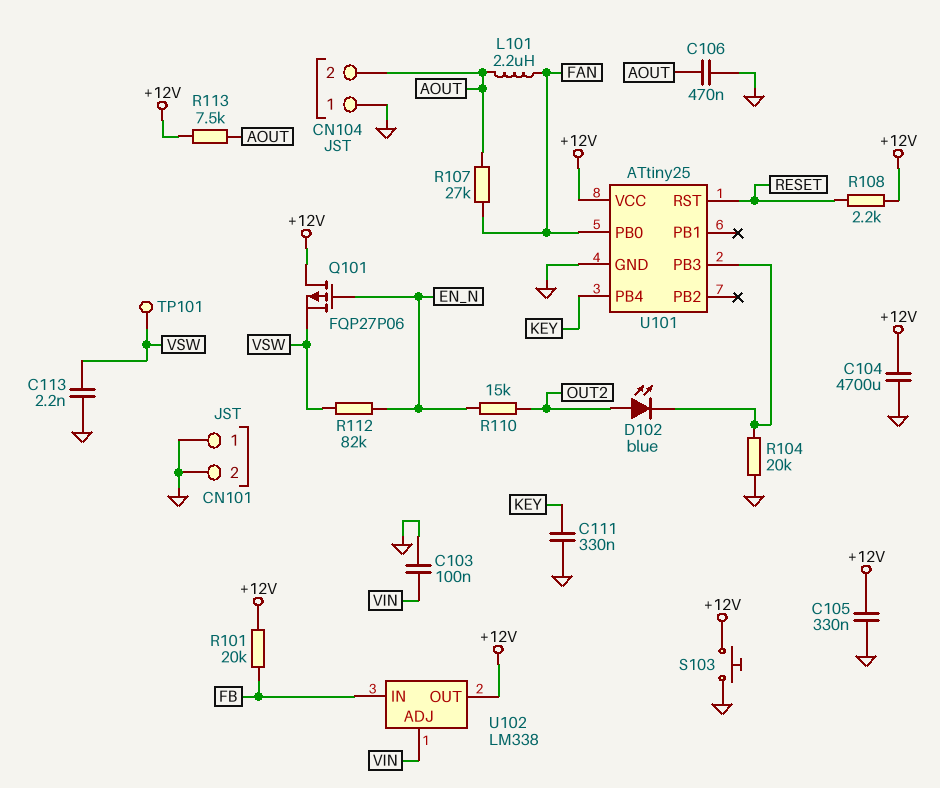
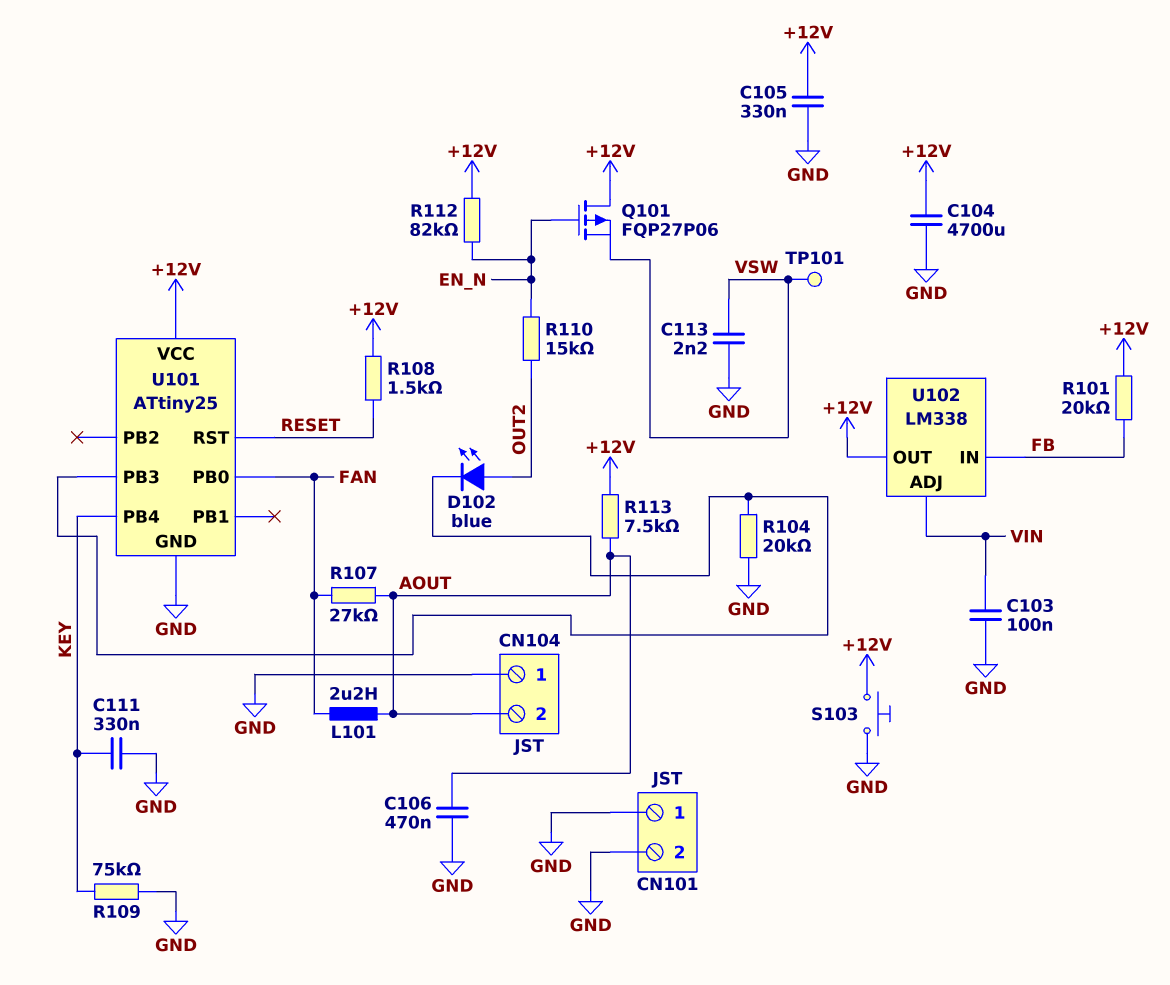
R108: 2.2k (+12V, RESET) -> 1.5k (+12V, RESET)
R109: none -> 75k (GND, KEY)
R112: 82k (EN_N, VSW) -> 82k (+12V, EN_N)

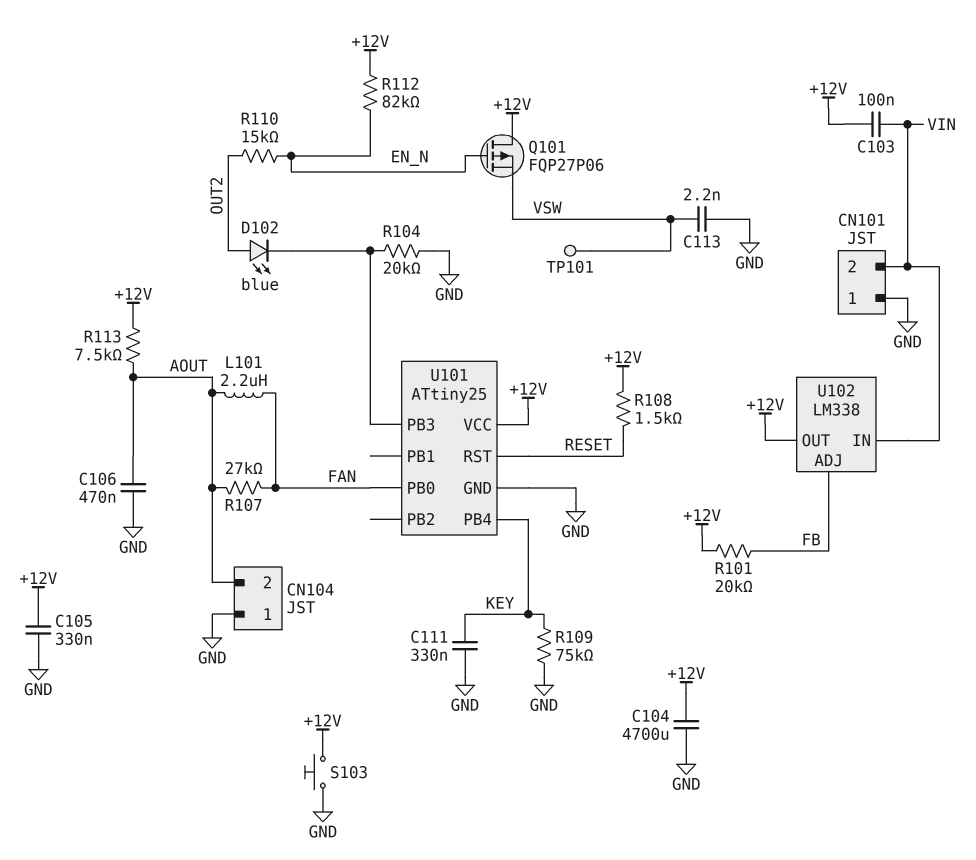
C103: 100nF (GND, VIN) -> 100nF (+12V, VIN)
CN101 pin 2: GND -> VIN
U102 pin ADJ: VIN -> FB
U102 pin IN: FB -> VIN

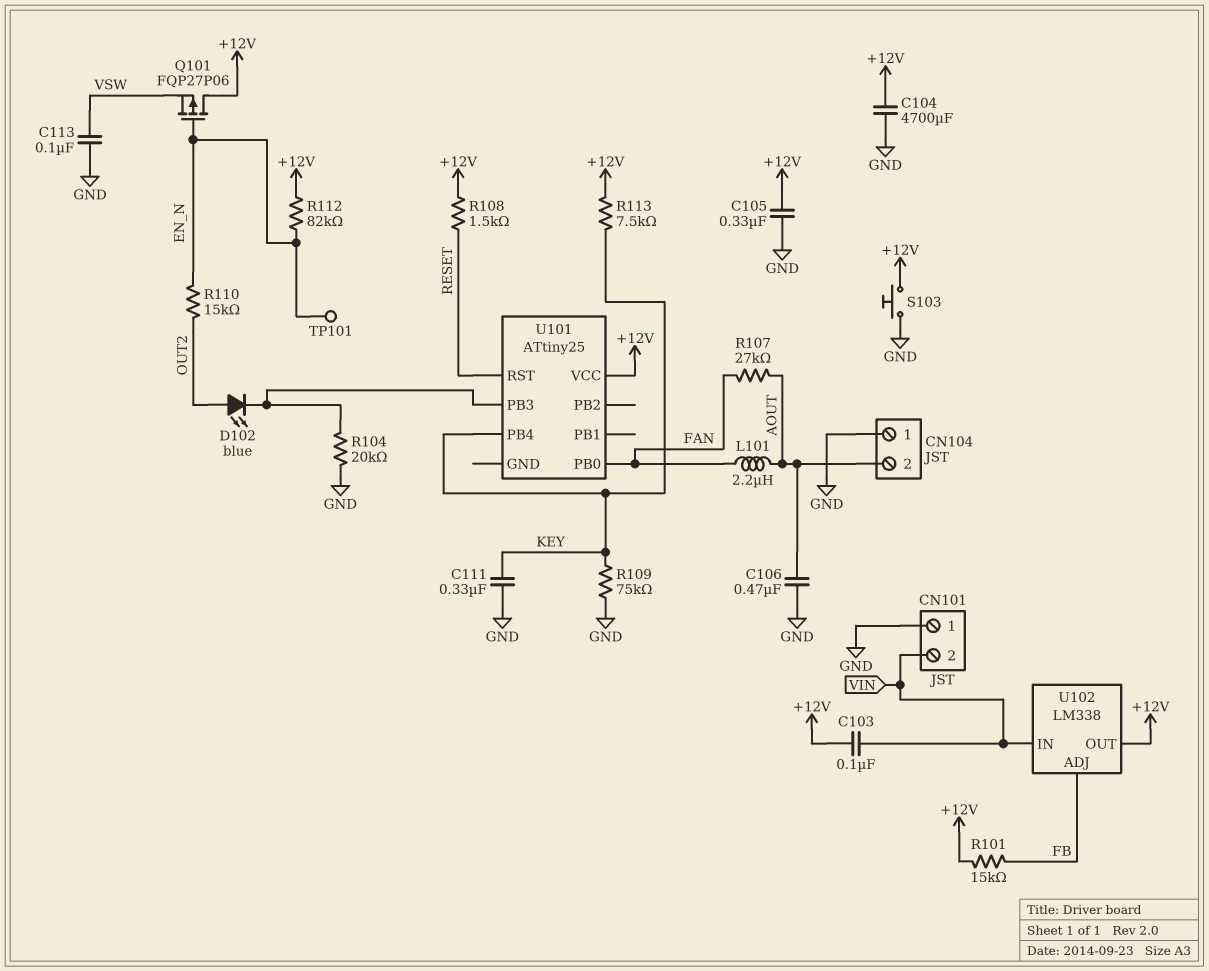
C113: 2.2nF (GND, VSW) -> 100nF (GND, VSW)
R101: 20k (+12V, FB) -> 15k (+12V, FB)
R113: 7.5k (+12V, AOUT) -> 7.5k (+12V, KEY)
TP101: test point (VSW) -> test point (EN_N)
U101 pin GND: GND -> none

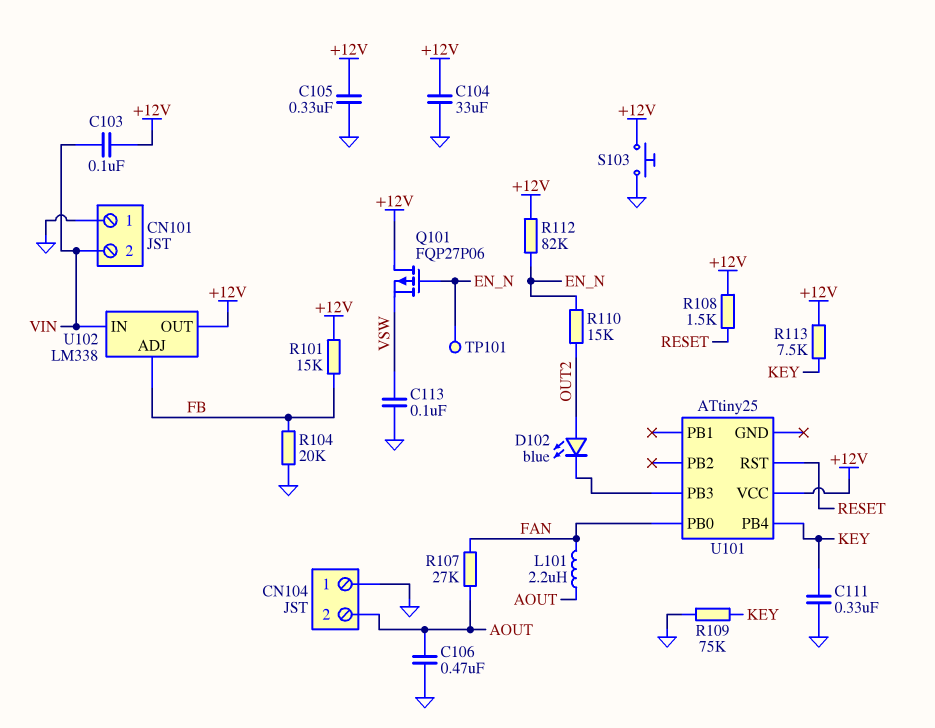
C104: 4700uF (+12V, GND) -> 33uF (+12V, GND)
R104: 20k (GND, U101/PB3) -> 20k (FB, GND)

